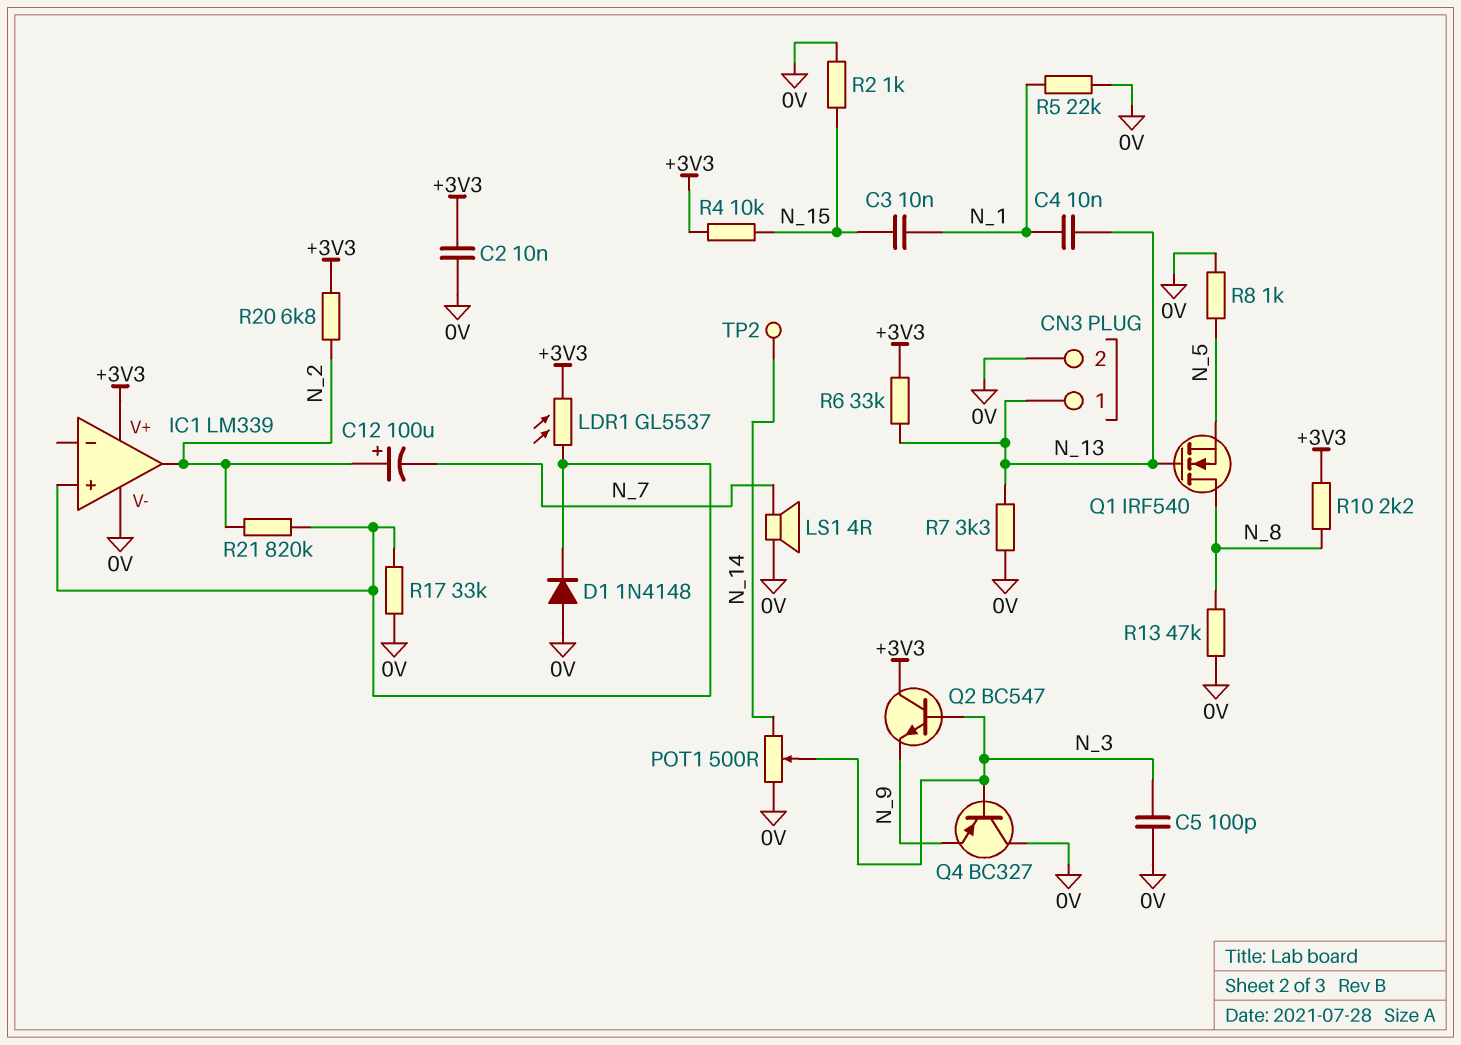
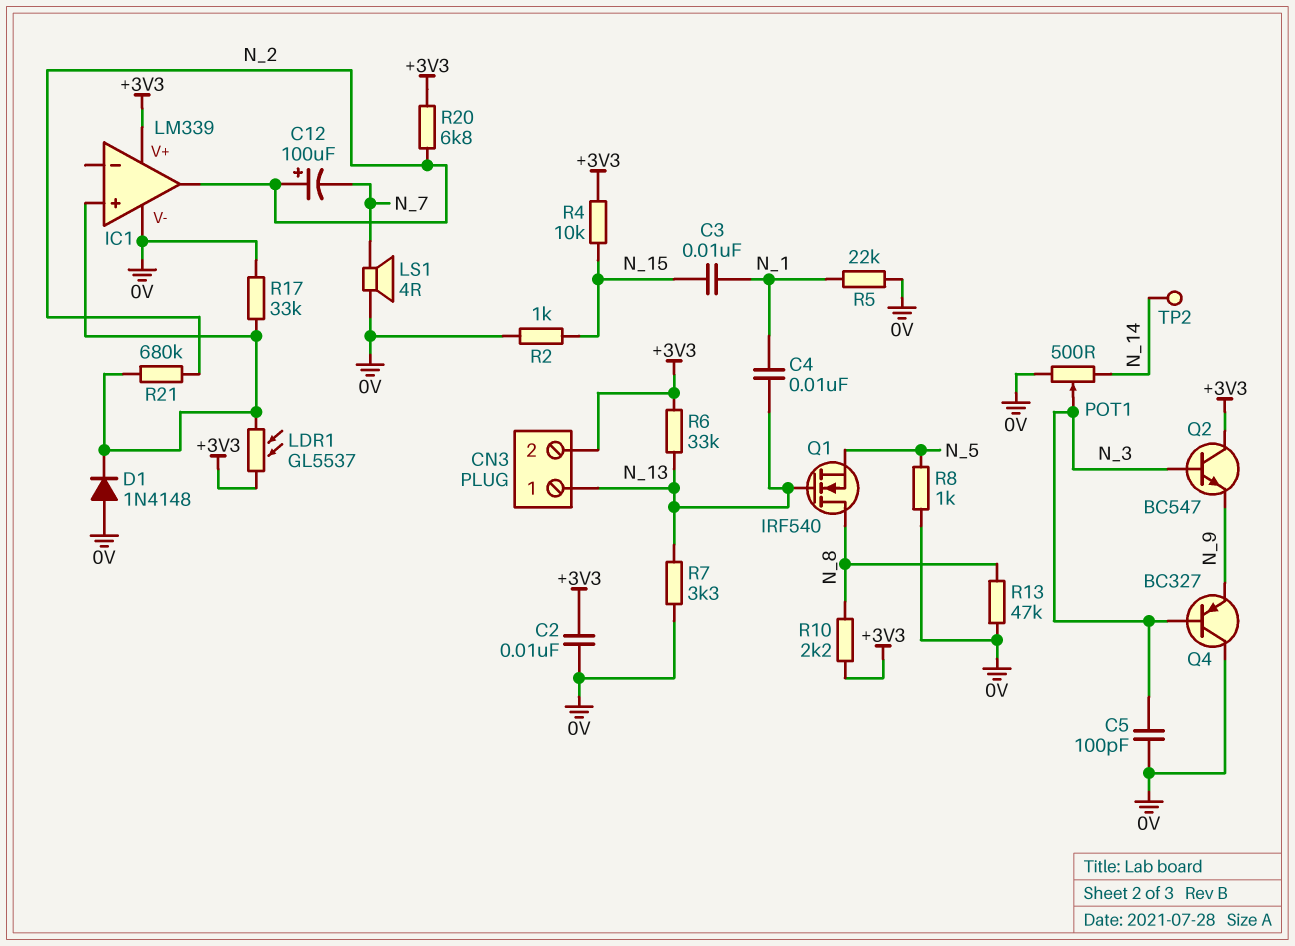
CN3 pin 2: 0V -> +3V3
R21: 820k (IC1/in+, N_2) -> 680k (IC1/in+, N_2)

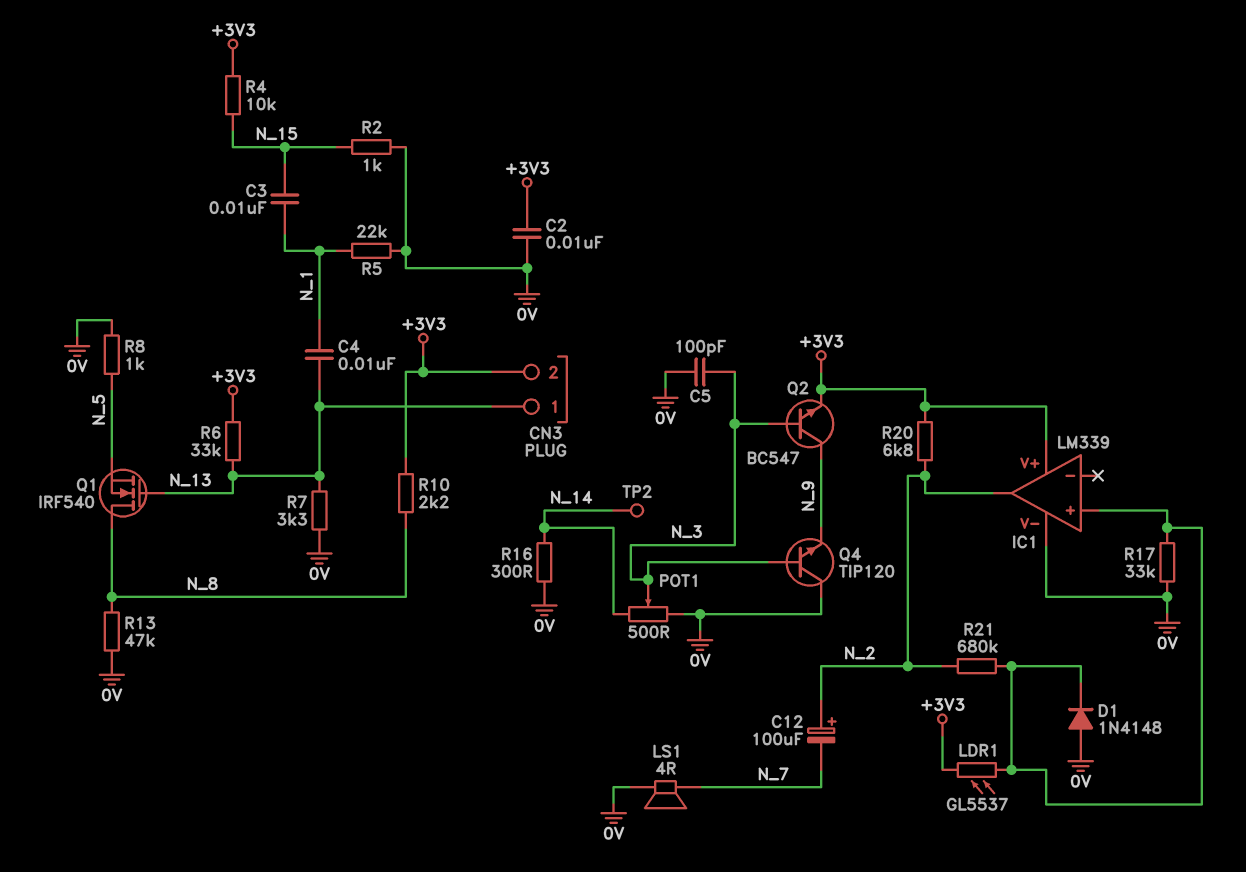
Q2: NPN BC547 (B N_3, C +3V3, E N_9) -> NPN BC547 (B N_3, C N_9, E +3V3)
Q4: PNP BC327 (B N_3, C 0V, E N_9) -> NPN TIP120 (B N_3, C 0V, E N_9)
R16: none -> 300 (0V, N_14)

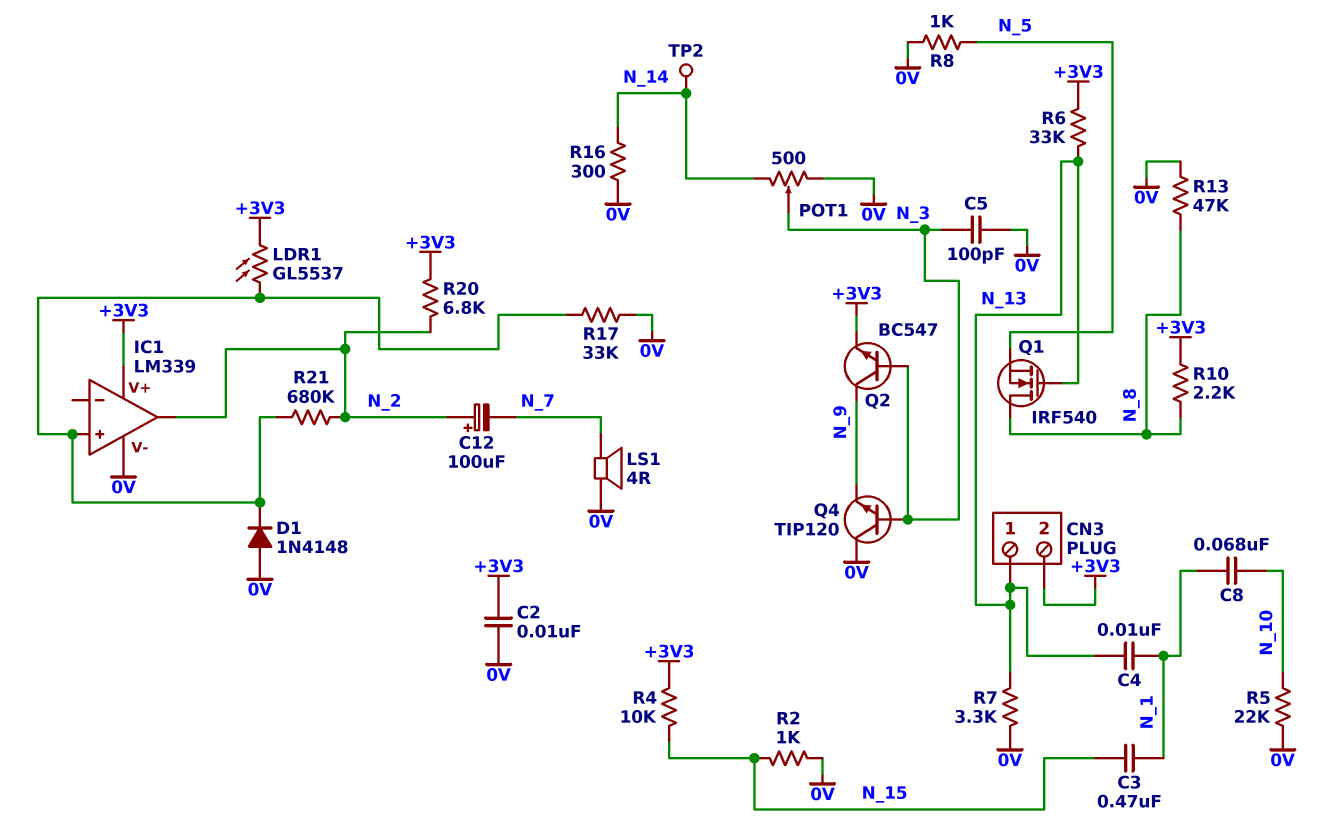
C3: 10nF (N_1, N_15) -> 470nF (N_1, N_15)
C8: none -> 68nF (N_1, N_10)
R5: 22k (0V, N_1) -> 22k (0V, N_10)

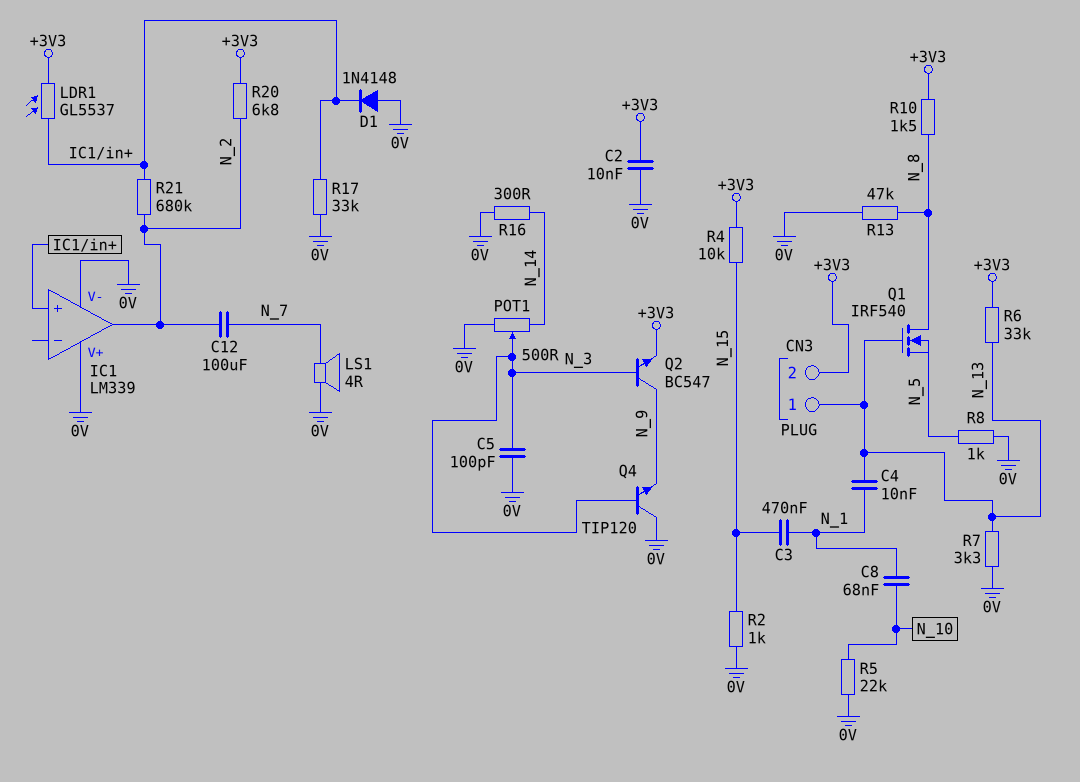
C12: 100uF (plus N_2, minus N_7) -> 100uF (N_2, N_7)
IC1 pin V+: +3V3 -> 0V
R10: 2.2k (+3V3, N_8) -> 1.5k (+3V3, N_8)
TP2: test point (N_14) -> none

